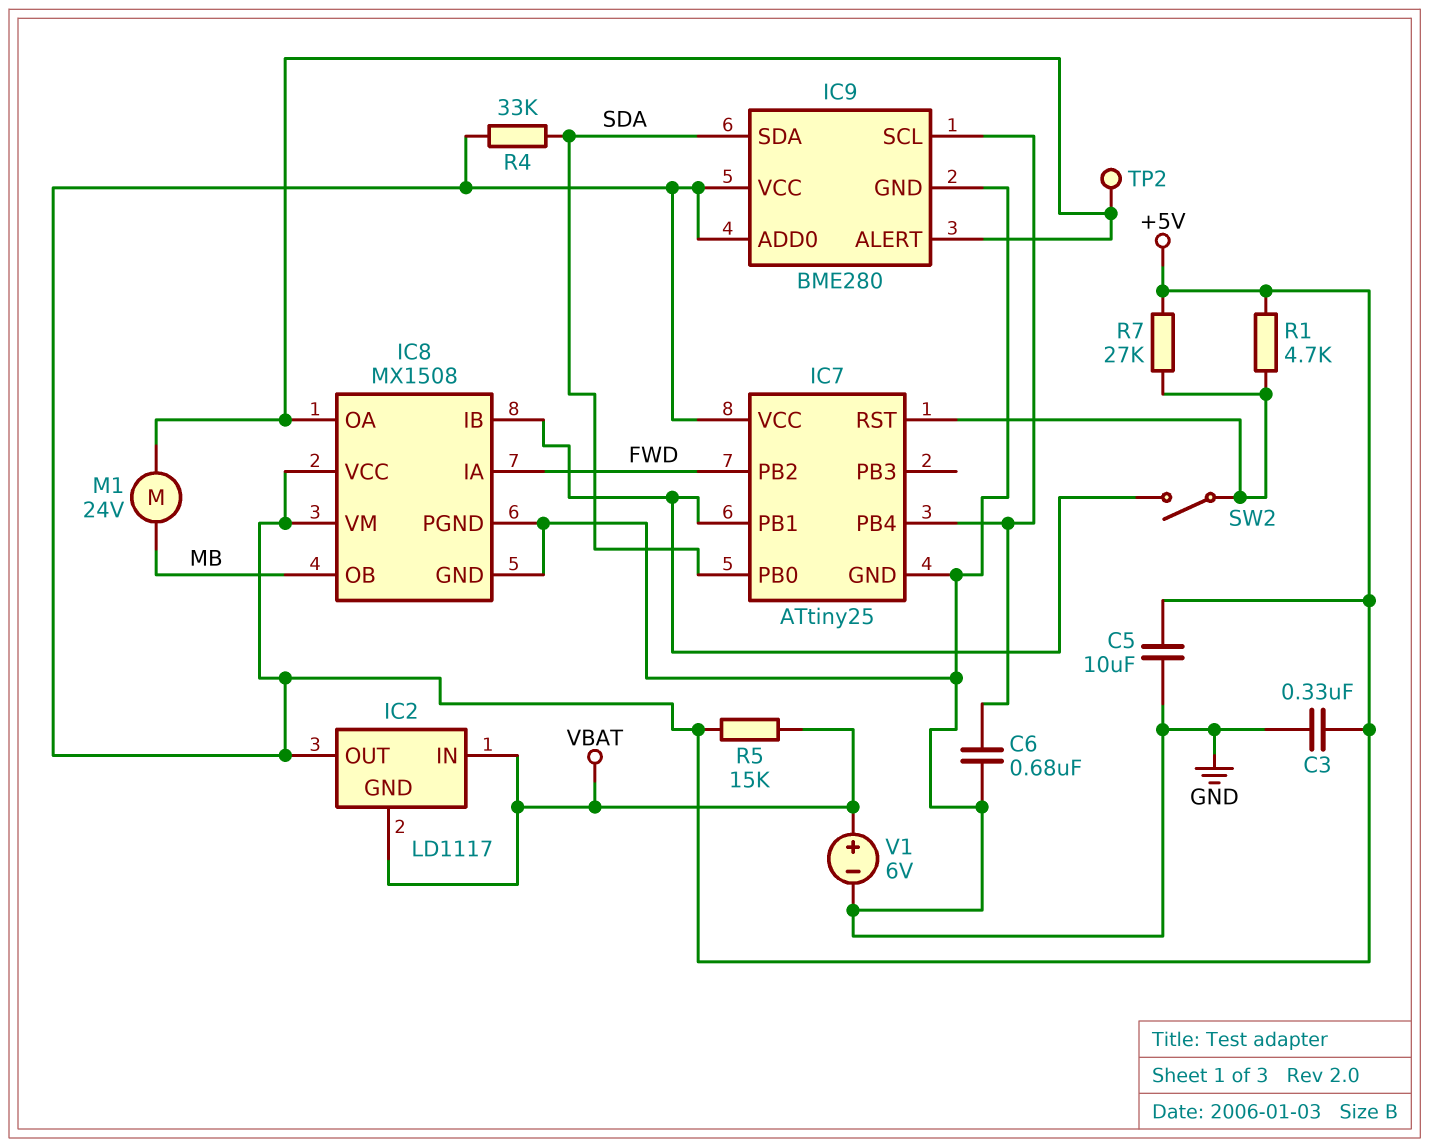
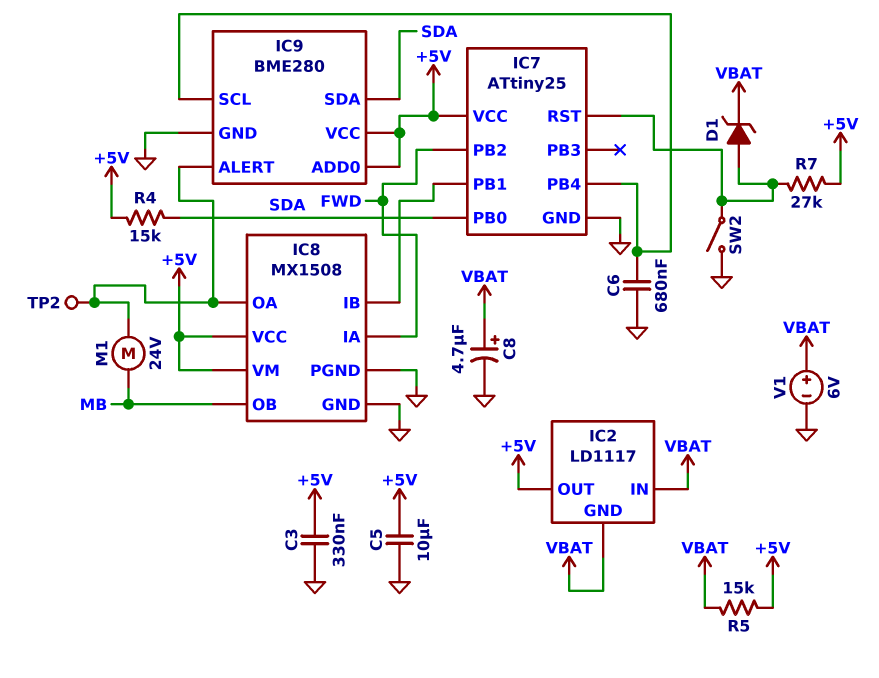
C8: none -> 4.7uF (plus VBAT, minus GND)
D1: none -> zener (A IC7/RST, K VBAT)
R1: 4.7k (+5V, IC7/RST) -> none
R4: 33k (+5V, SDA) -> 15k (+5V, SDA)
SW2: switch (IC7/PB1, IC7/RST) -> switch (GND, IC7/RST)

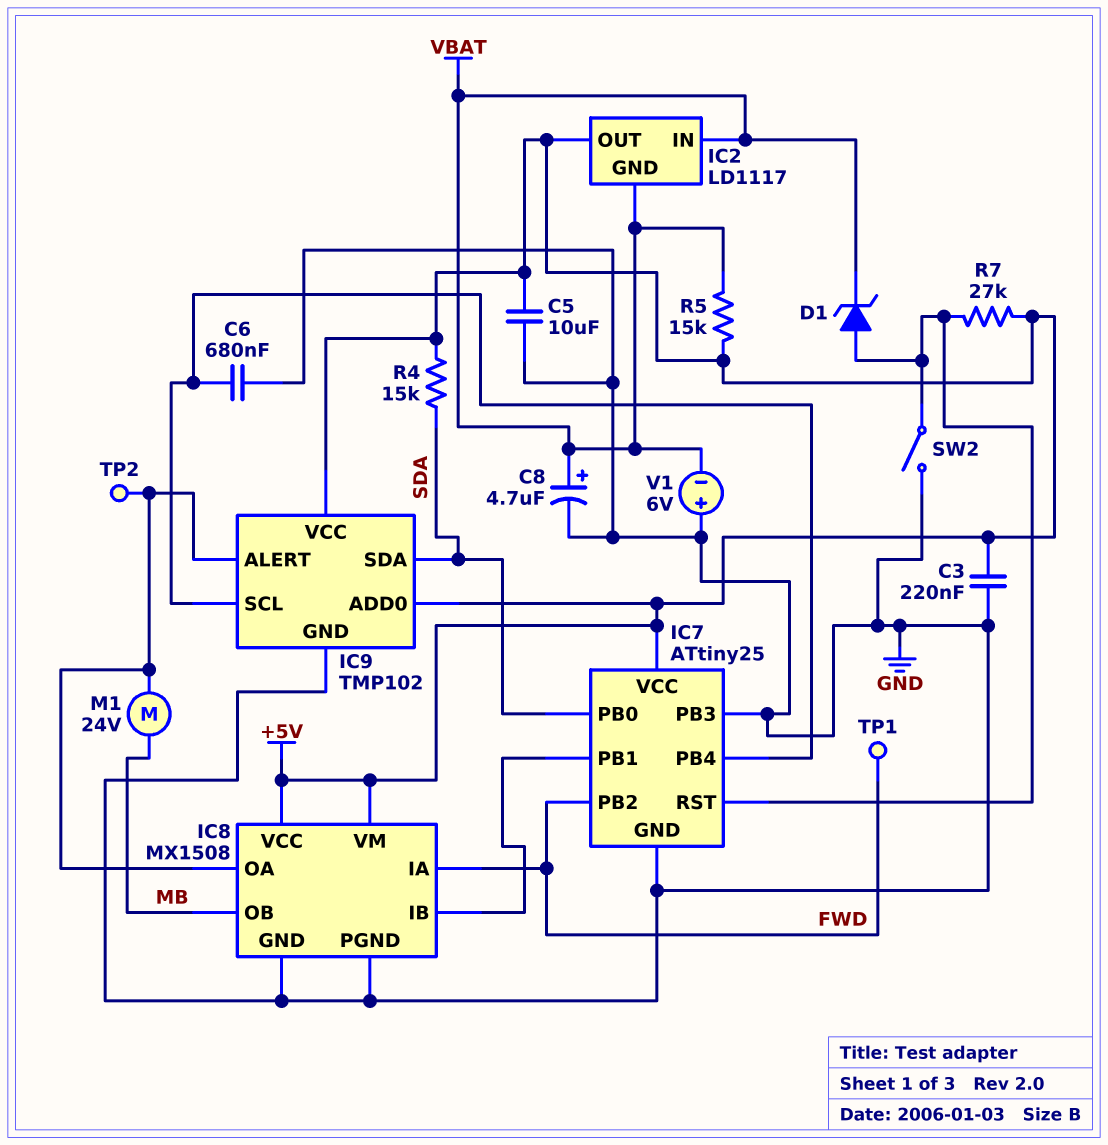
C3: 330nF (+5V, GND) -> 220nF (+5V, GND)
IC7 pin PB3: none -> GND
IC9: BME280 -> TMP102
TP1: none -> test point (FWD)
V1: 6V (plus VBAT, minus GND) -> 6V (plus GND, minus VBAT)

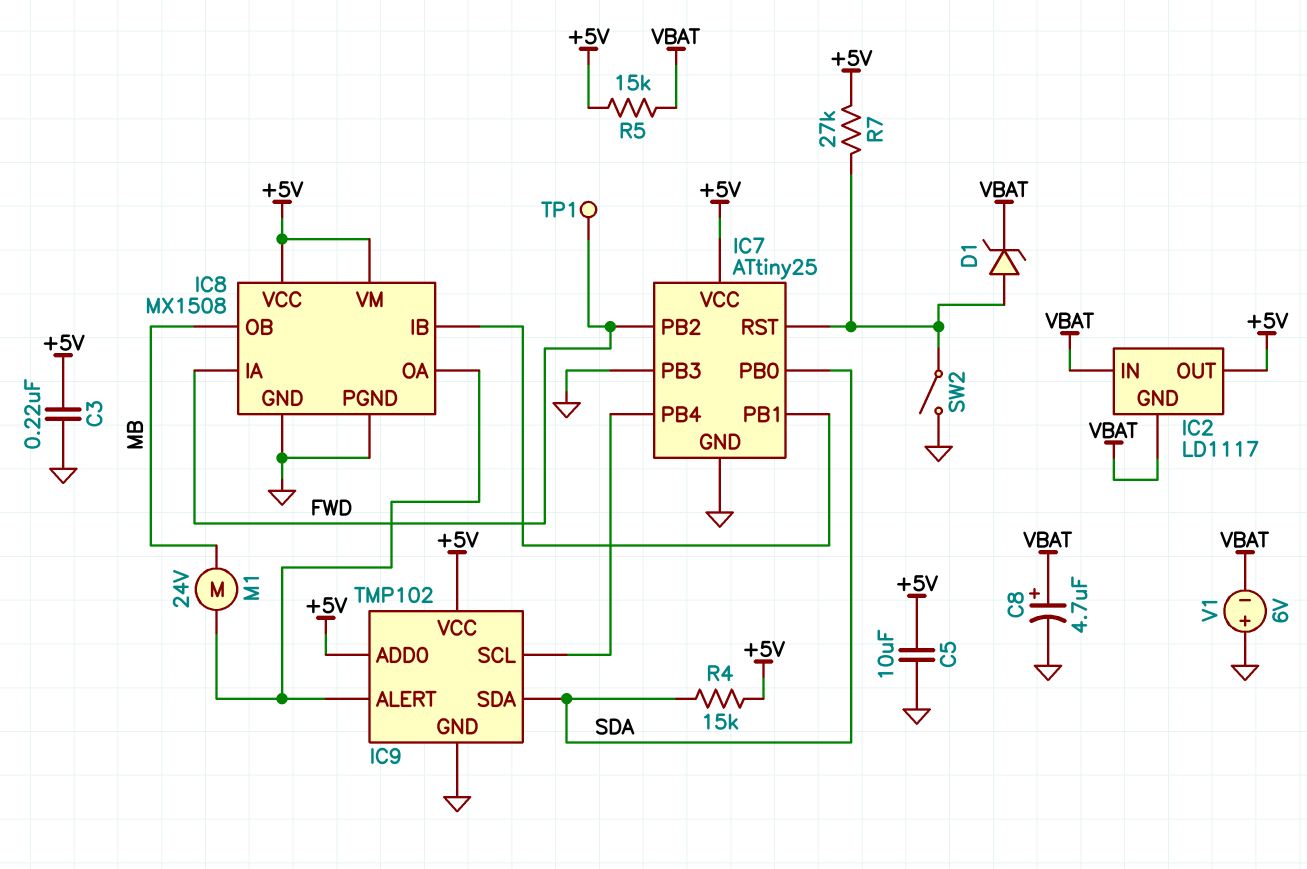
C6: 680nF (GND, IC7/PB4) -> none
TP2: test point (IC8/OA) -> none

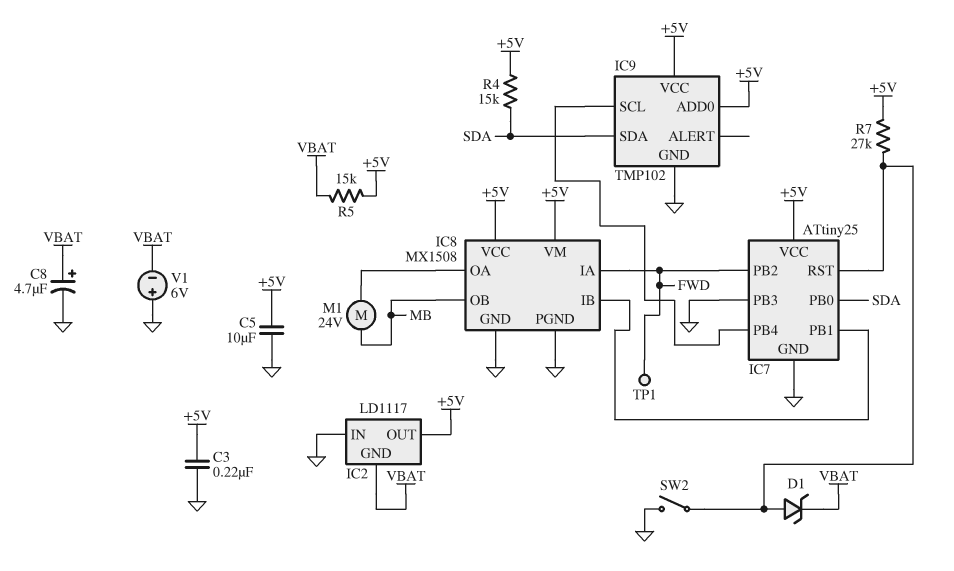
IC2 pin IN: VBAT -> GND
IC9 pin ALERT: IC8/OA -> none

